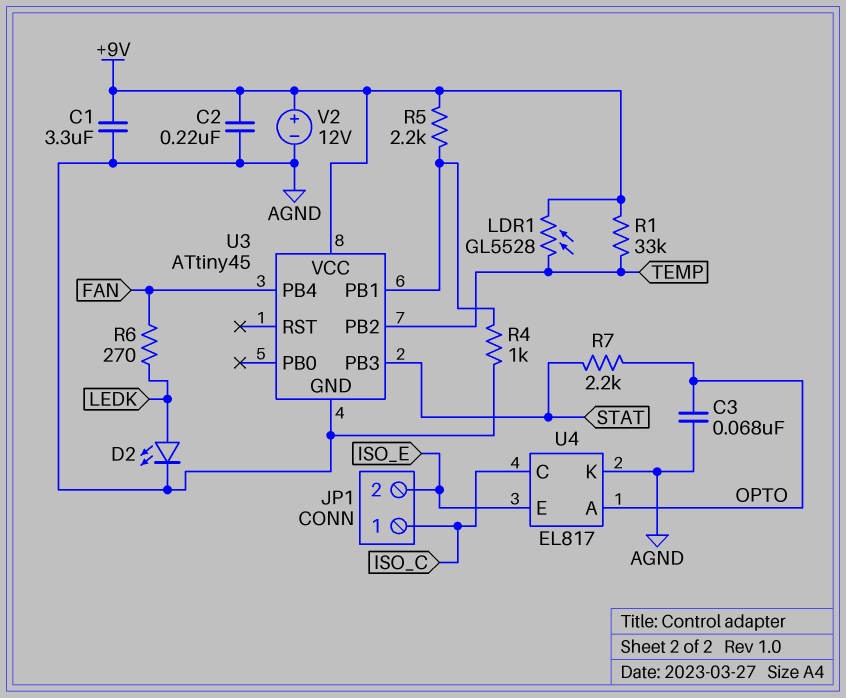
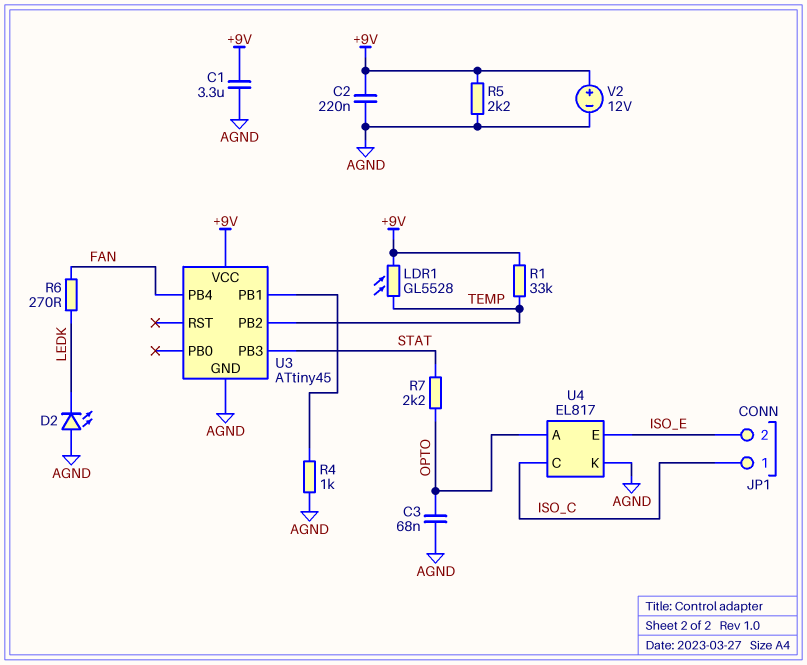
D2: LED (A LEDK, K AGND) -> LED (A AGND, K LEDK)
R5: 2.2k (+9V, U3/PB1) -> 2.2k (+9V, AGND)

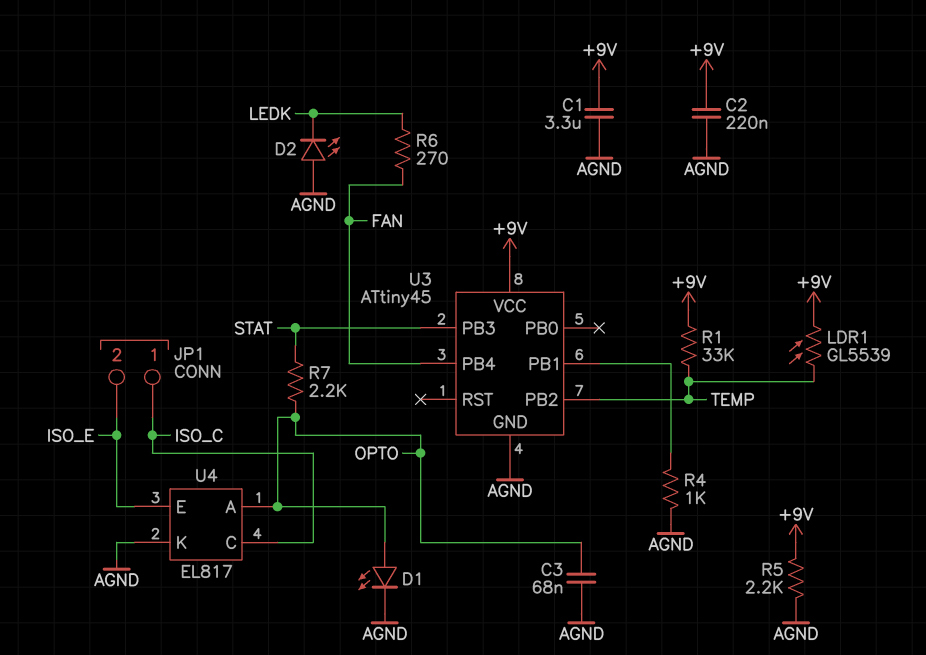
D1: none -> LED (A OPTO, K AGND)
LDR1: GL5528 (+9V, TEMP) -> GL5539 (+9V, TEMP)
V2: 12V (plus +9V, minus AGND) -> none

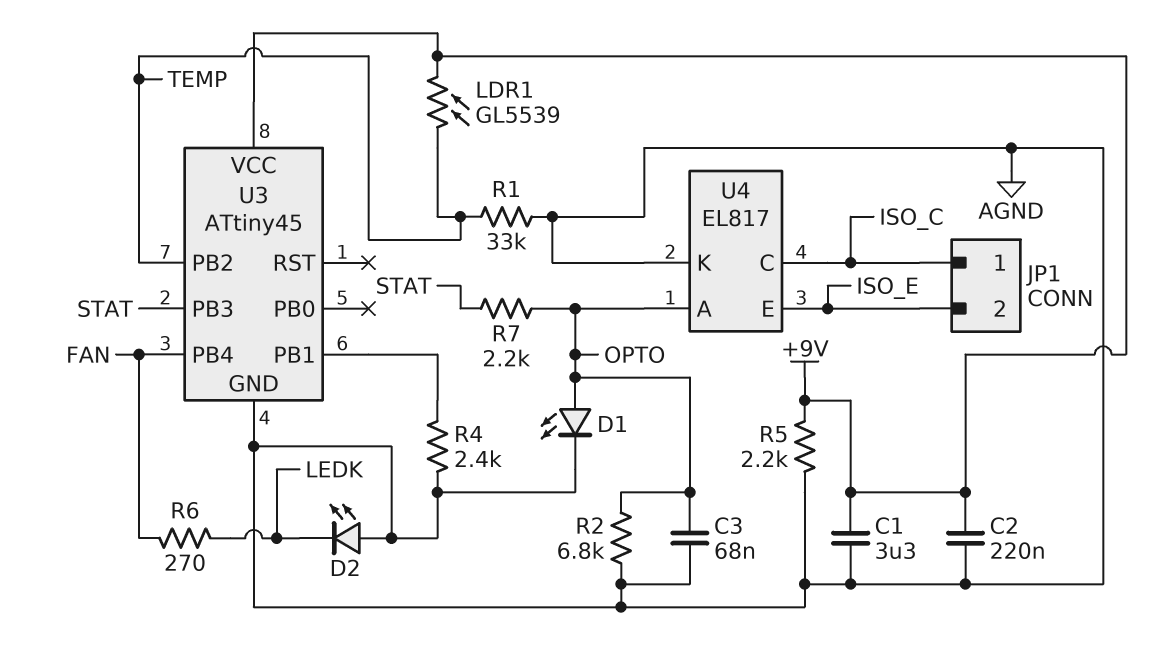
R1: 33k (+9V, TEMP) -> 33k (AGND, TEMP)
R2: none -> 6.8k (AGND, OPTO)
R4: 1k (AGND, U3/PB1) -> 2.4k (AGND, U3/PB1)

